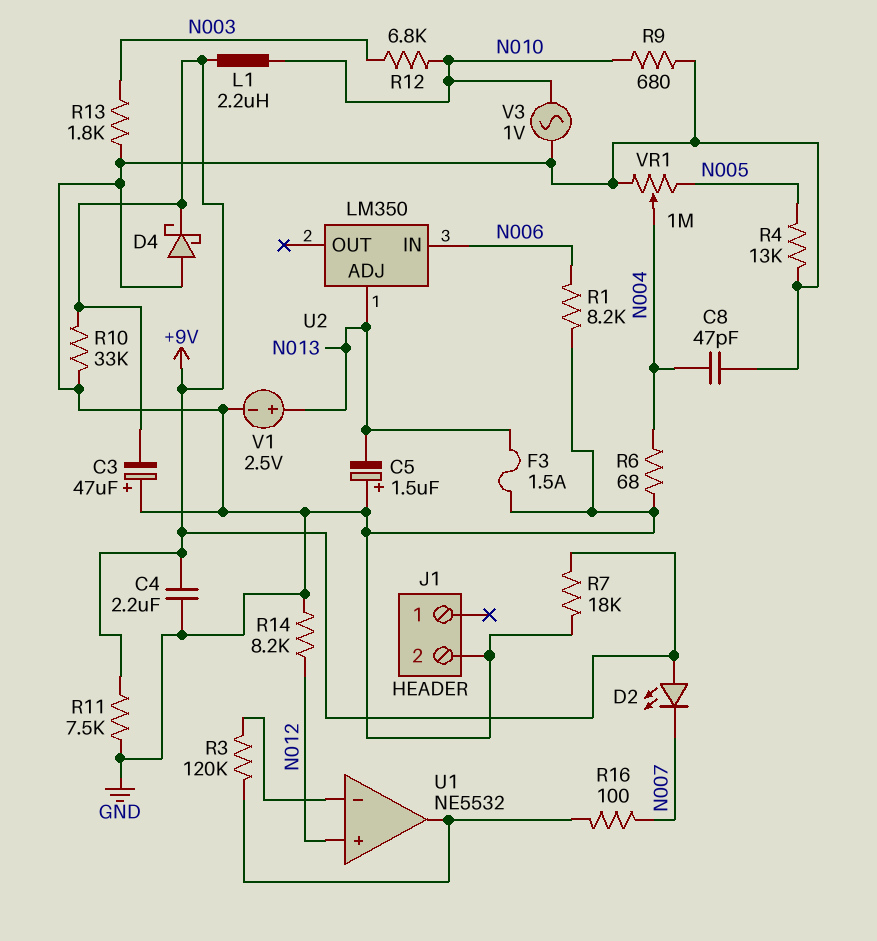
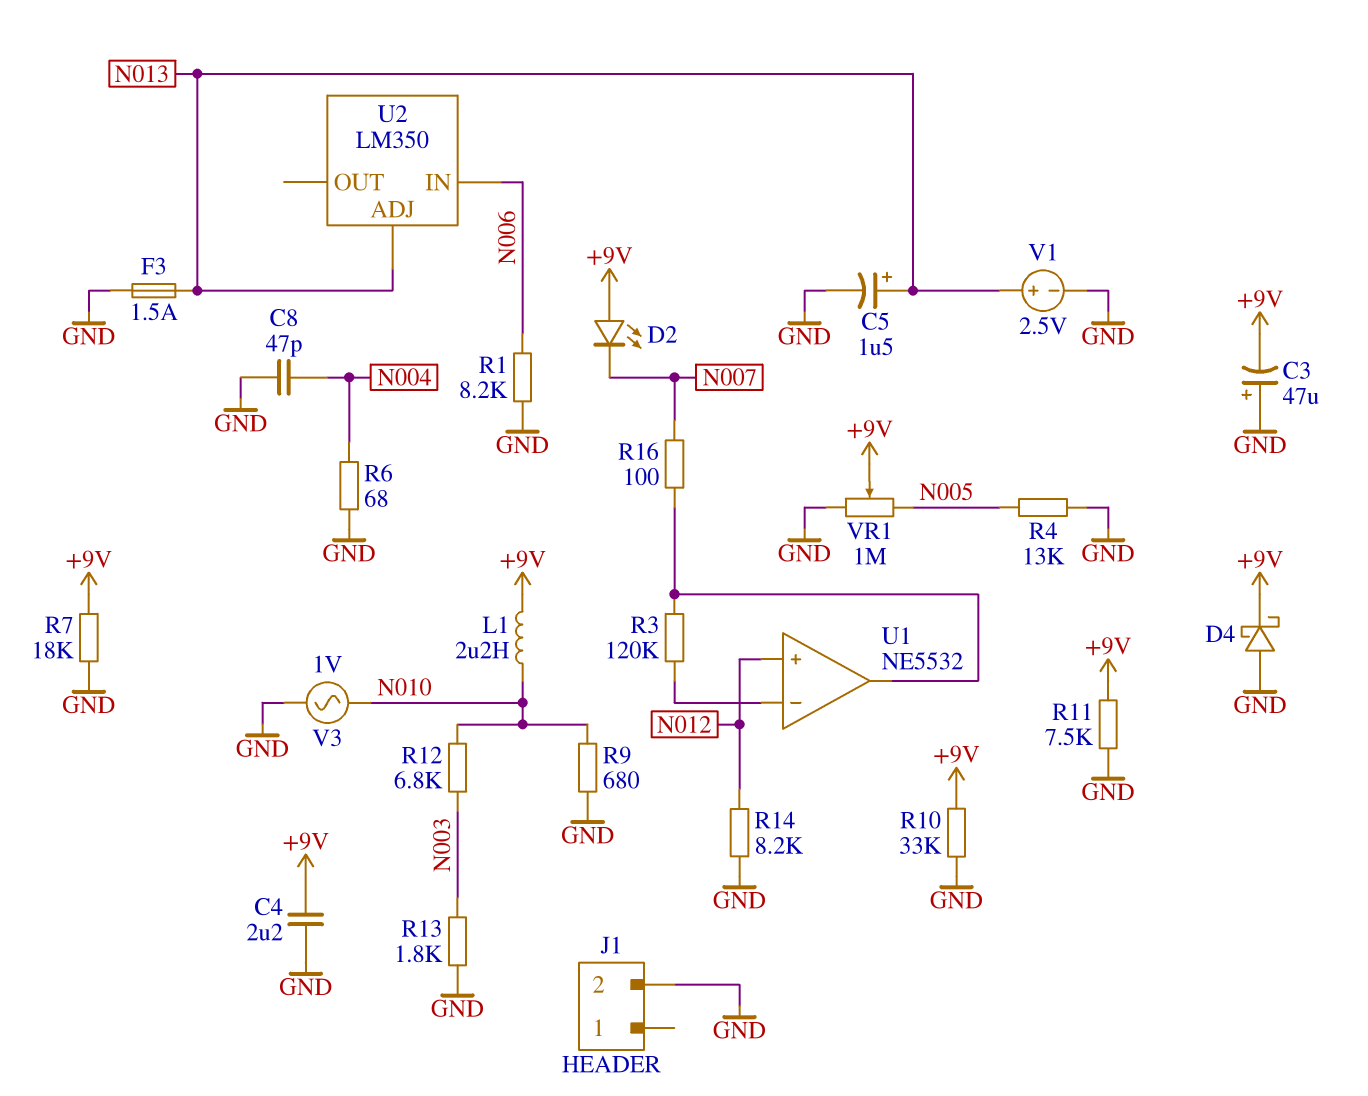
C5: 1.5uF (plus GND, minus N013) -> 1.5uF (plus N013, minus GND)
VR1: 1M (GND, N005, wiper N004) -> 1M (GND, N005, wiper +9V)

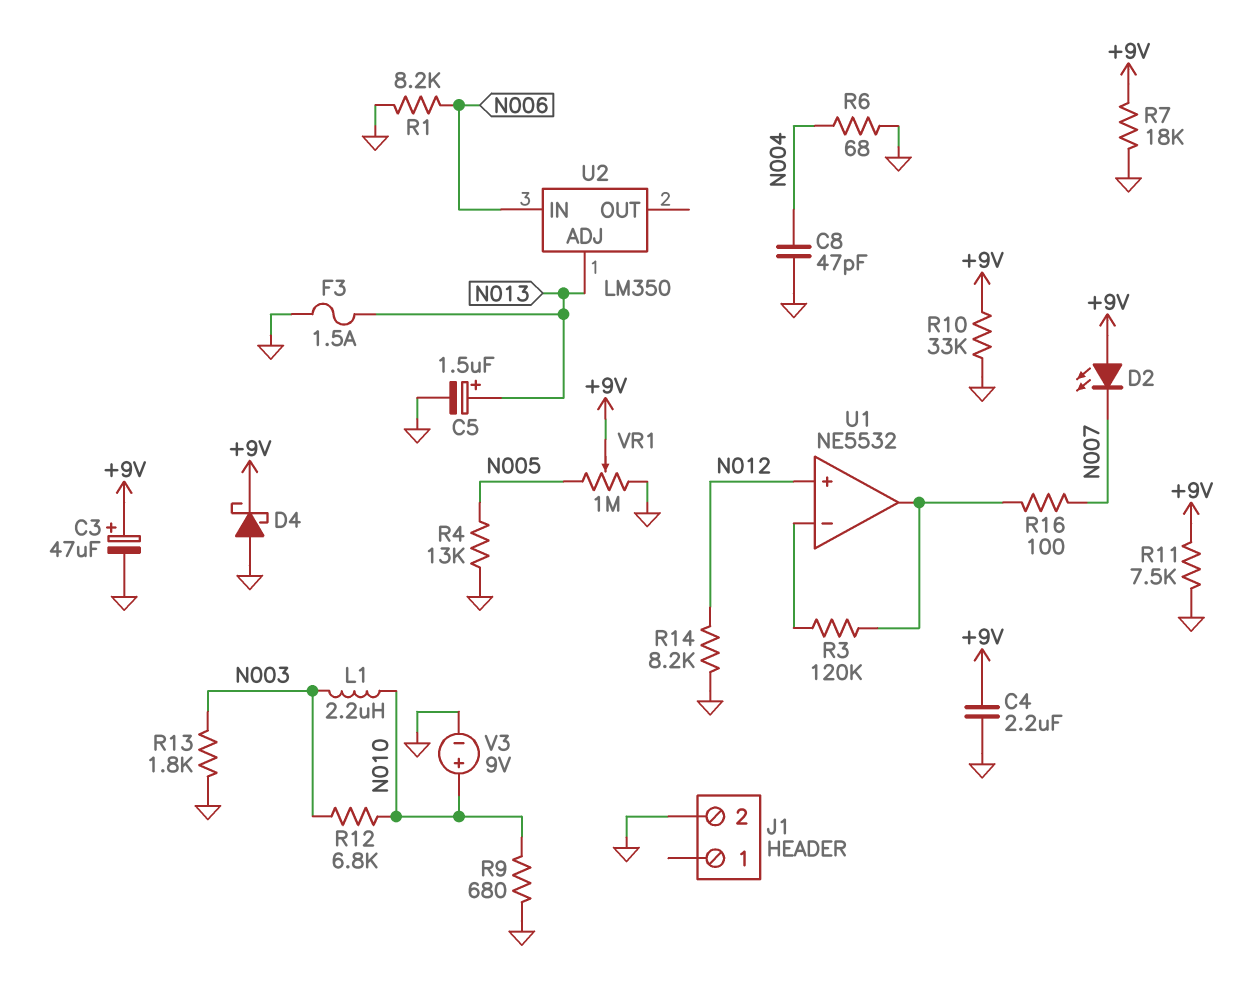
C3: 47uF (plus GND, minus +9V) -> 47uF (plus +9V, minus GND)
L1: 2.2uH (+9V, N010) -> 2.2uH (N003, N010)
V1: 2.5V (plus N013, minus GND) -> none
V3: AC 1V (GND, N010) -> 9V (plus N010, minus GND)

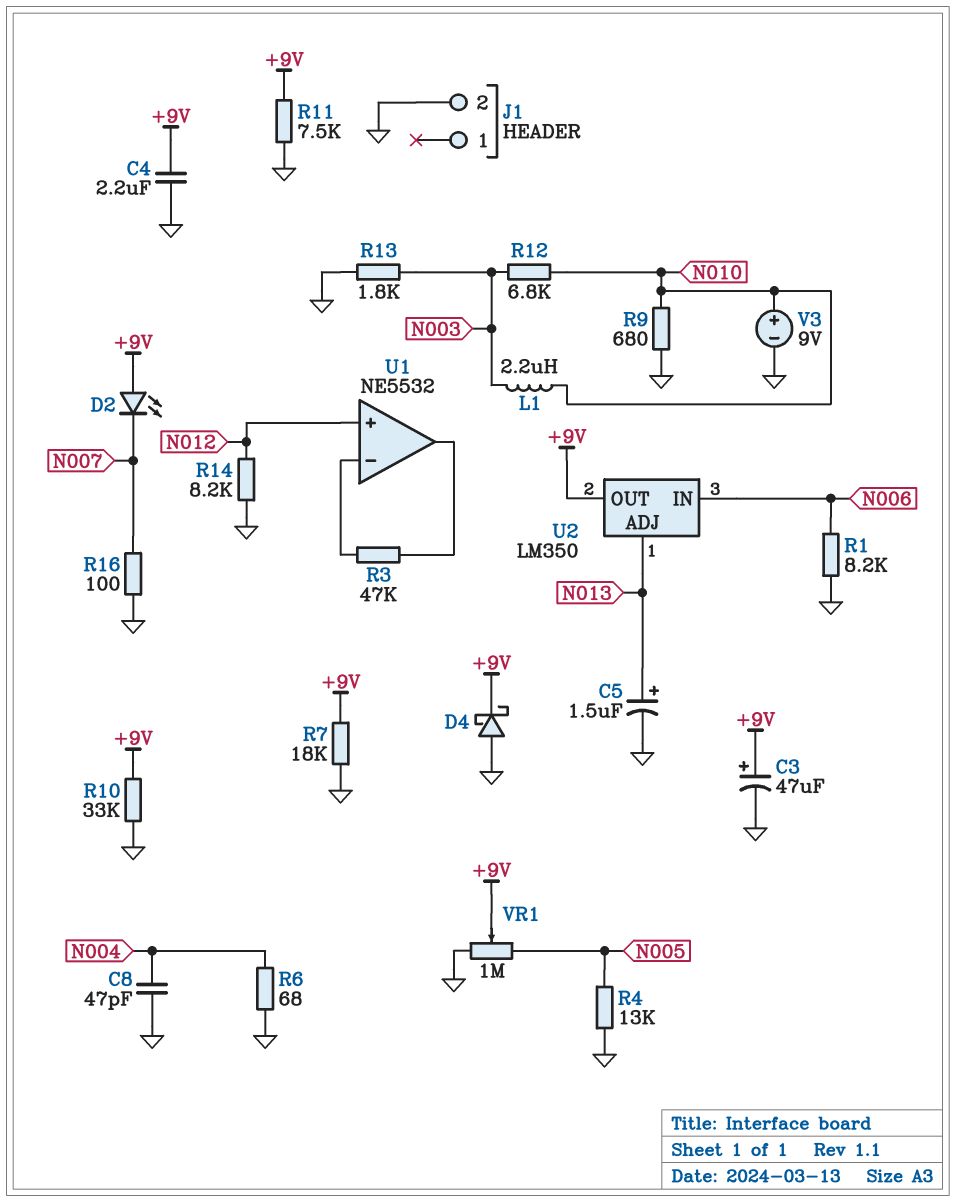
F3: 1.5A (GND, N013) -> none
R3: 120k (U1/in-, U1/out) -> 47k (U1/in-, U1/out)
R16: 100 (N007, U1/out) -> 100 (GND, N007)
U2 pin OUT: none -> +9V

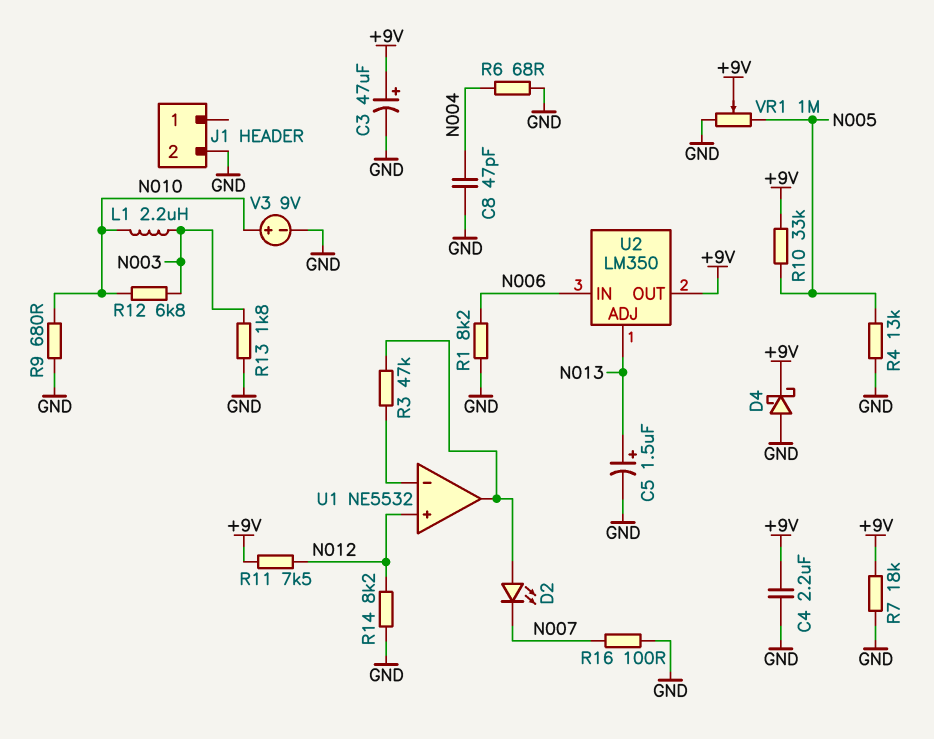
D2: LED (A +9V, K N007) -> LED (A U1/out, K N007)
R10: 33k (+9V, GND) -> 33k (+9V, N005)
R11: 7.5k (+9V, GND) -> 7.5k (+9V, N012)

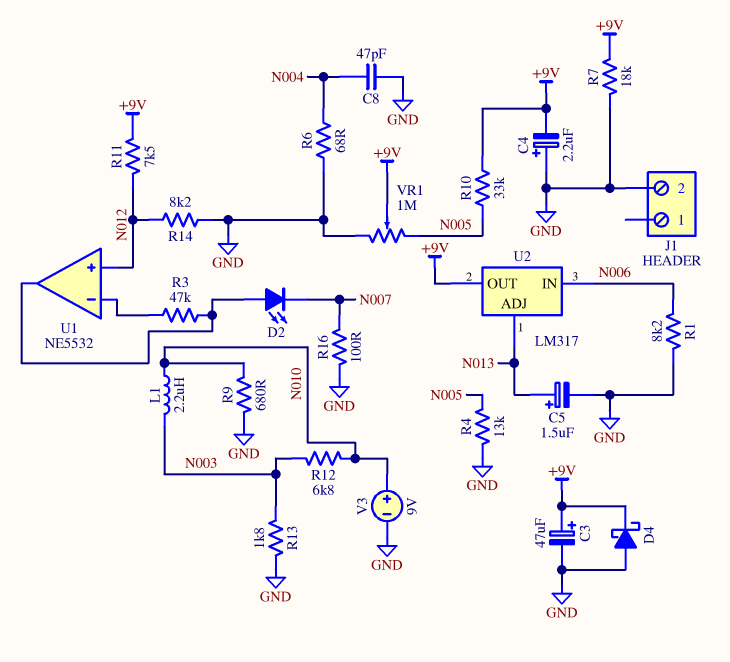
C4: 2.2uF (+9V, GND) -> 2.2uF (plus GND, minus +9V)
U2: LM350 -> LM317

